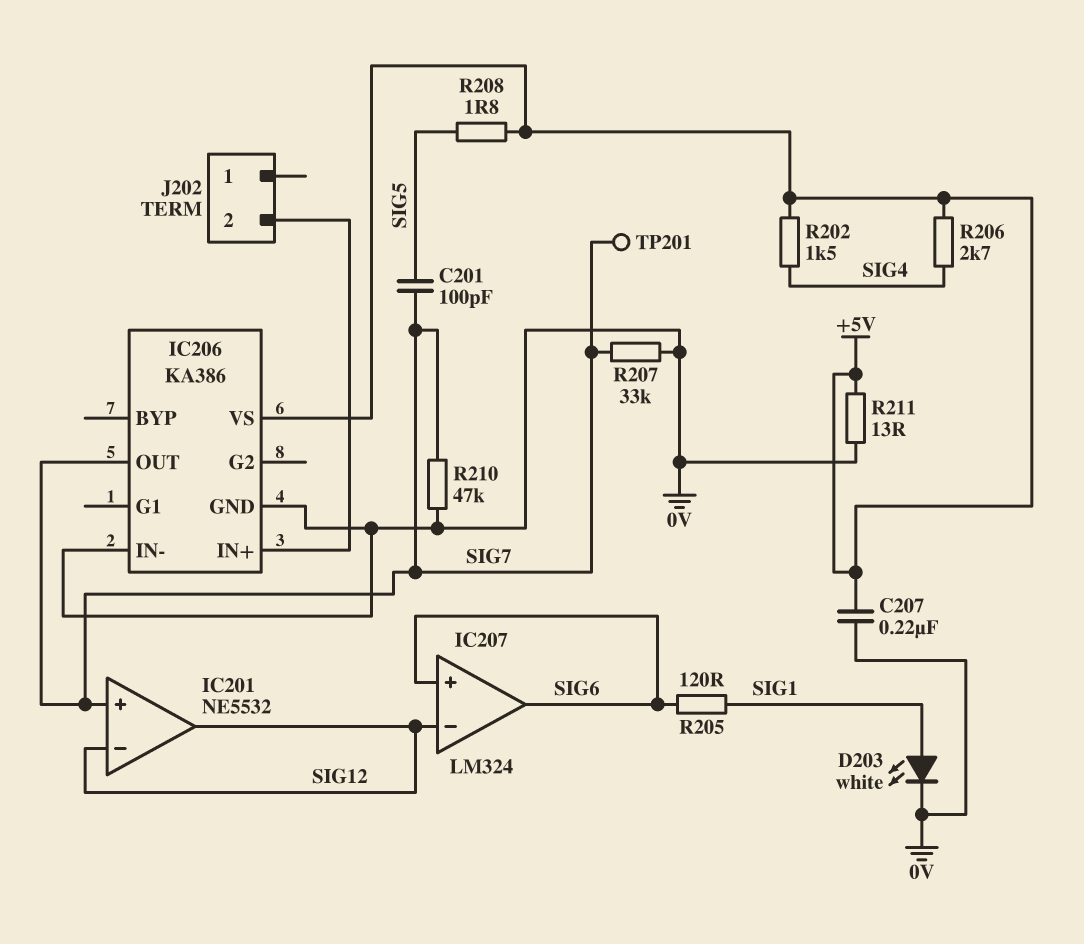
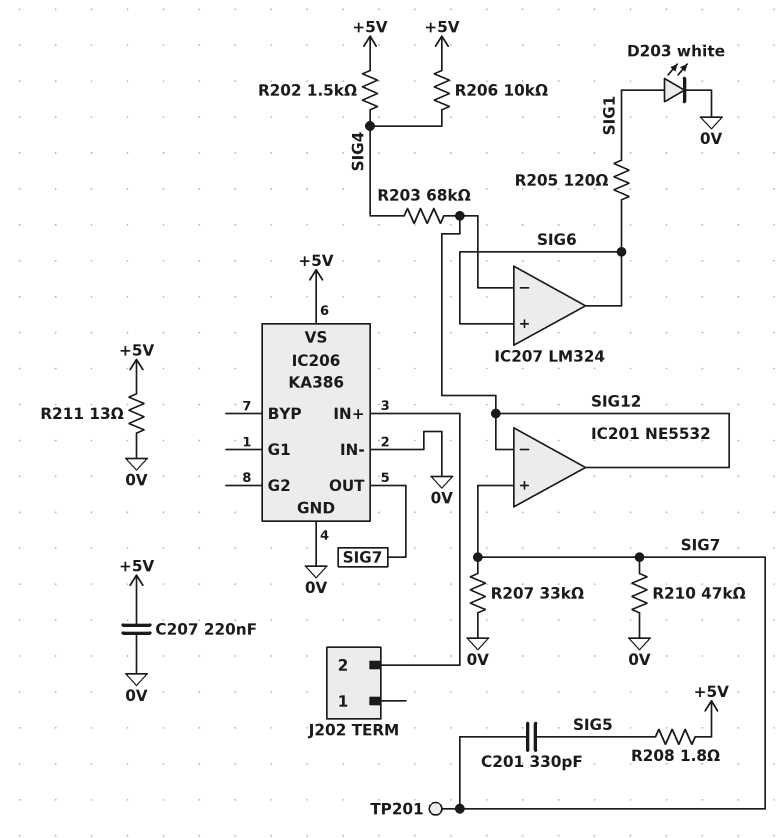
C201: 100pF (SIG5, SIG7) -> 330pF (SIG5, SIG7)
R203: none -> 68k (SIG4, SIG12)
R206: 2.7k (+5V, SIG4) -> 10k (+5V, SIG4)

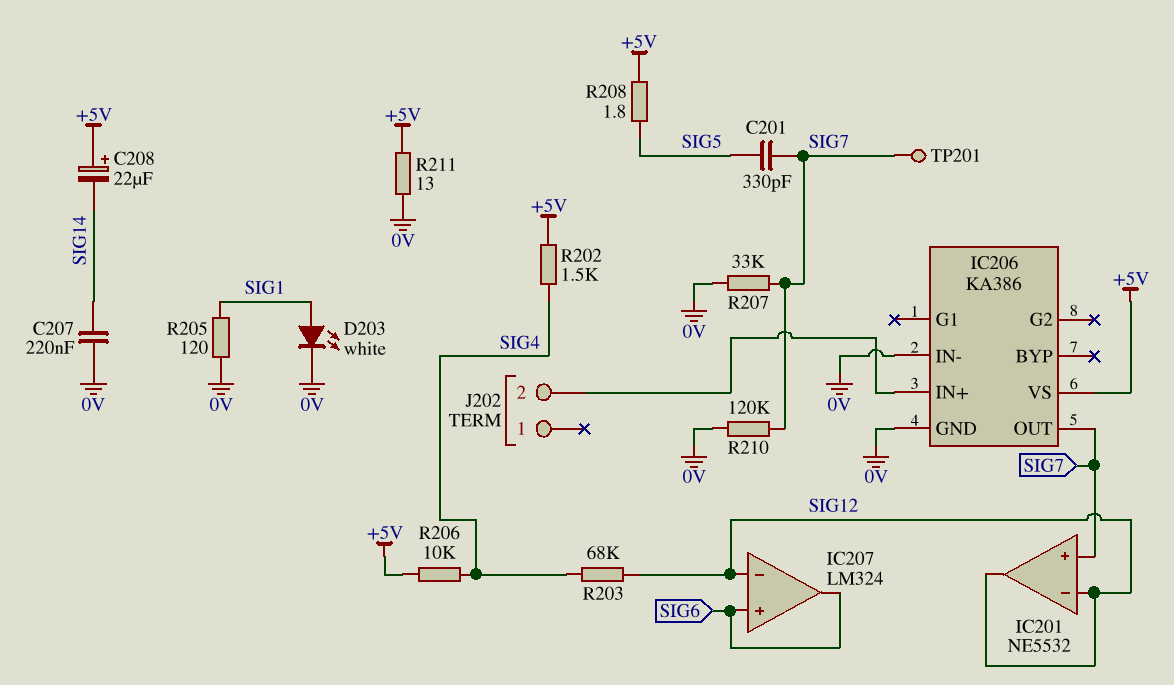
C207: 220nF (+5V, 0V) -> 220nF (0V, SIG14)
C208: none -> 22uF (plus +5V, minus SIG14)
R205: 120 (SIG1, SIG6) -> 120 (0V, SIG1)
R210: 47k (0V, SIG7) -> 120k (0V, SIG7)

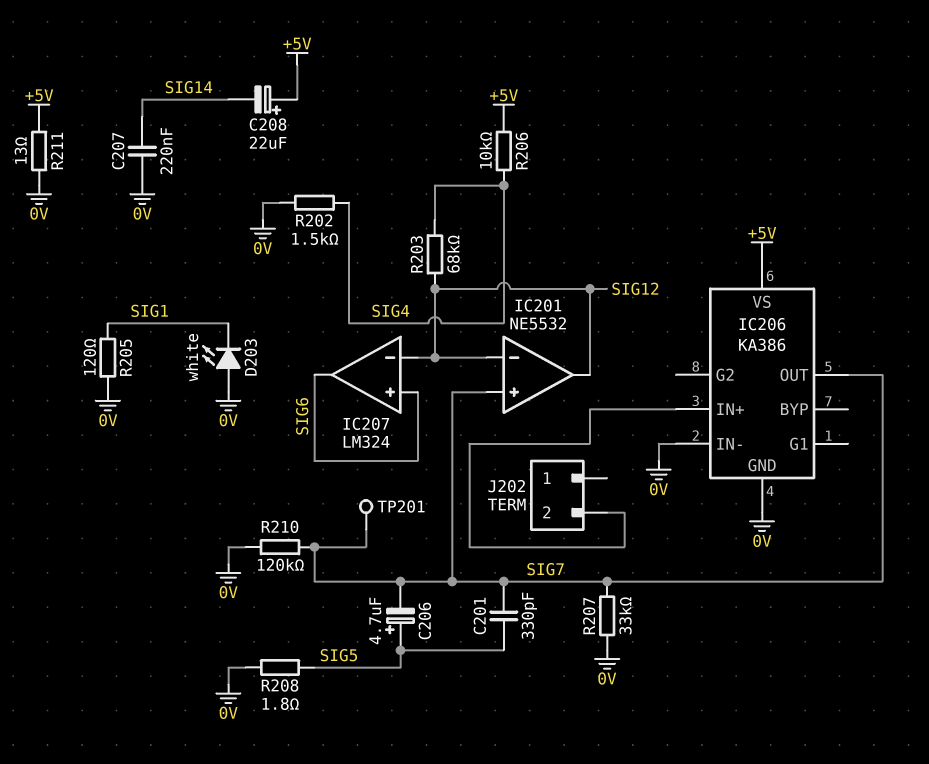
C206: none -> 4.7uF (plus SIG5, minus SIG7)
D203: LED white (A SIG1, K 0V) -> LED white (A 0V, K SIG1)
R202: 1.5k (+5V, SIG4) -> 1.5k (0V, SIG4)
R208: 1.8 (+5V, SIG5) -> 1.8 (0V, SIG5)

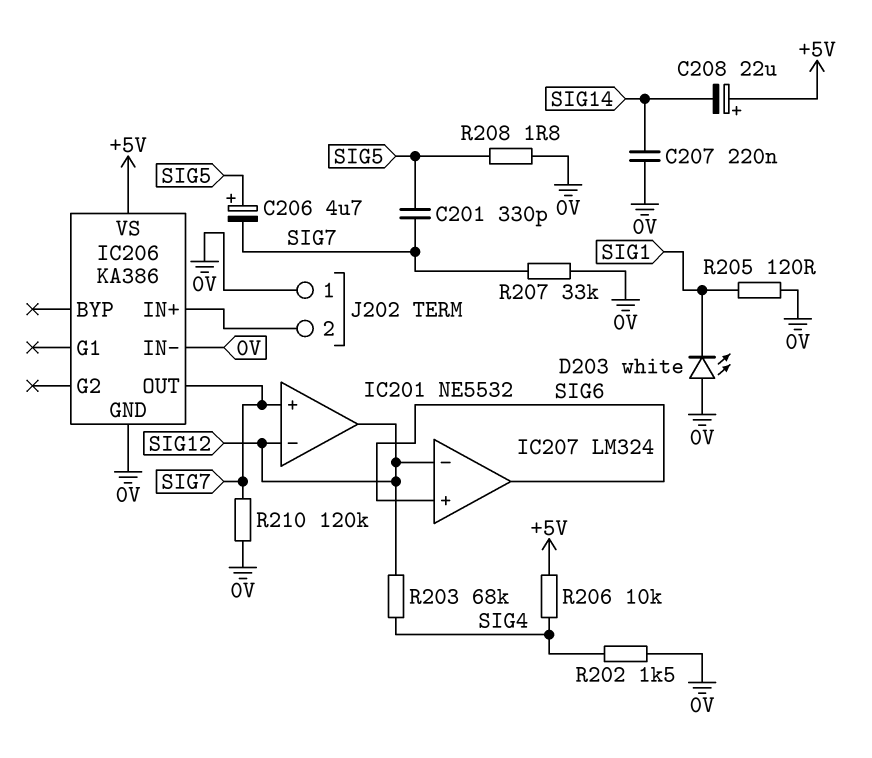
J202 pin 1: none -> 0V
R211: 13 (+5V, 0V) -> none
TP201: test point (SIG7) -> none

